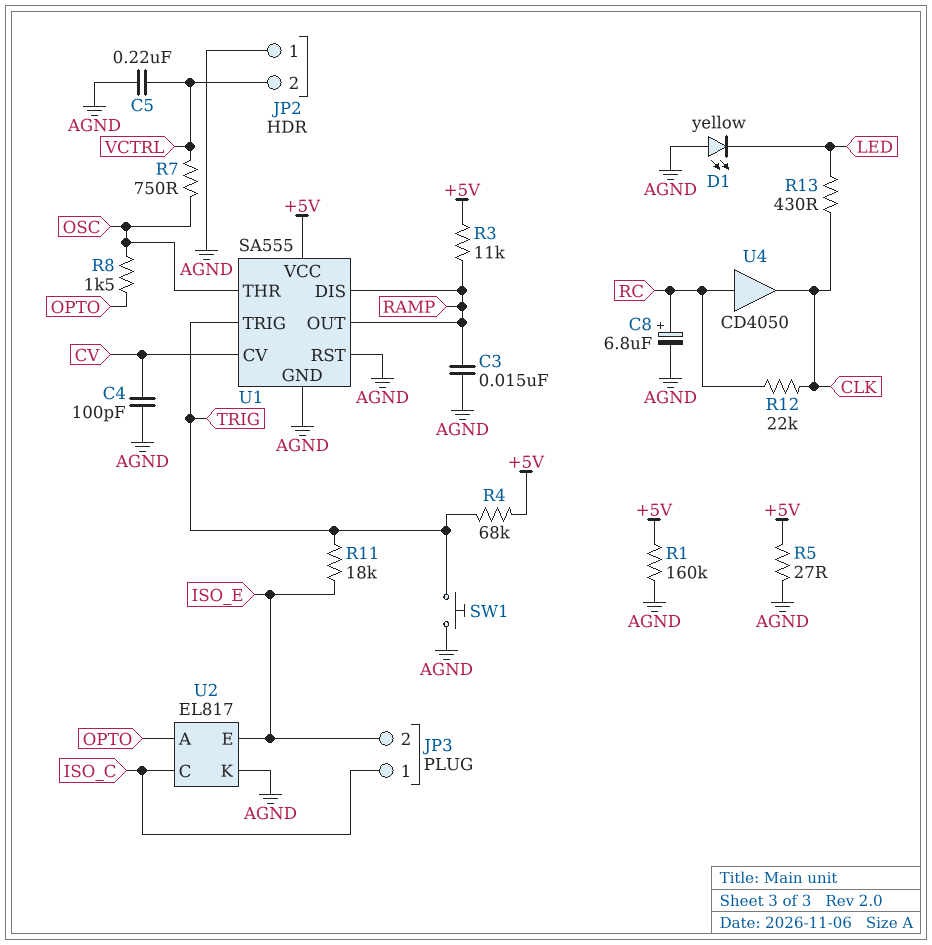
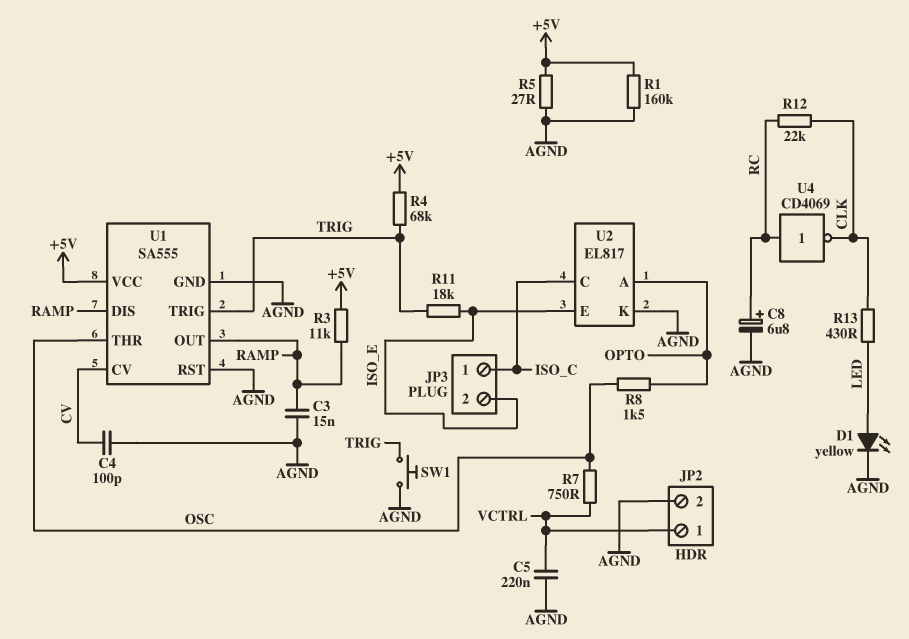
D1: LED yellow (A AGND, K LED) -> LED yellow (A LED, K AGND)
JP2 pin 1: AGND -> VCTRL
JP2 pin 2: VCTRL -> AGND
U4: buffer CD4050 (in RC, out CLK) -> NOT CD4069 (in RC, out CLK)

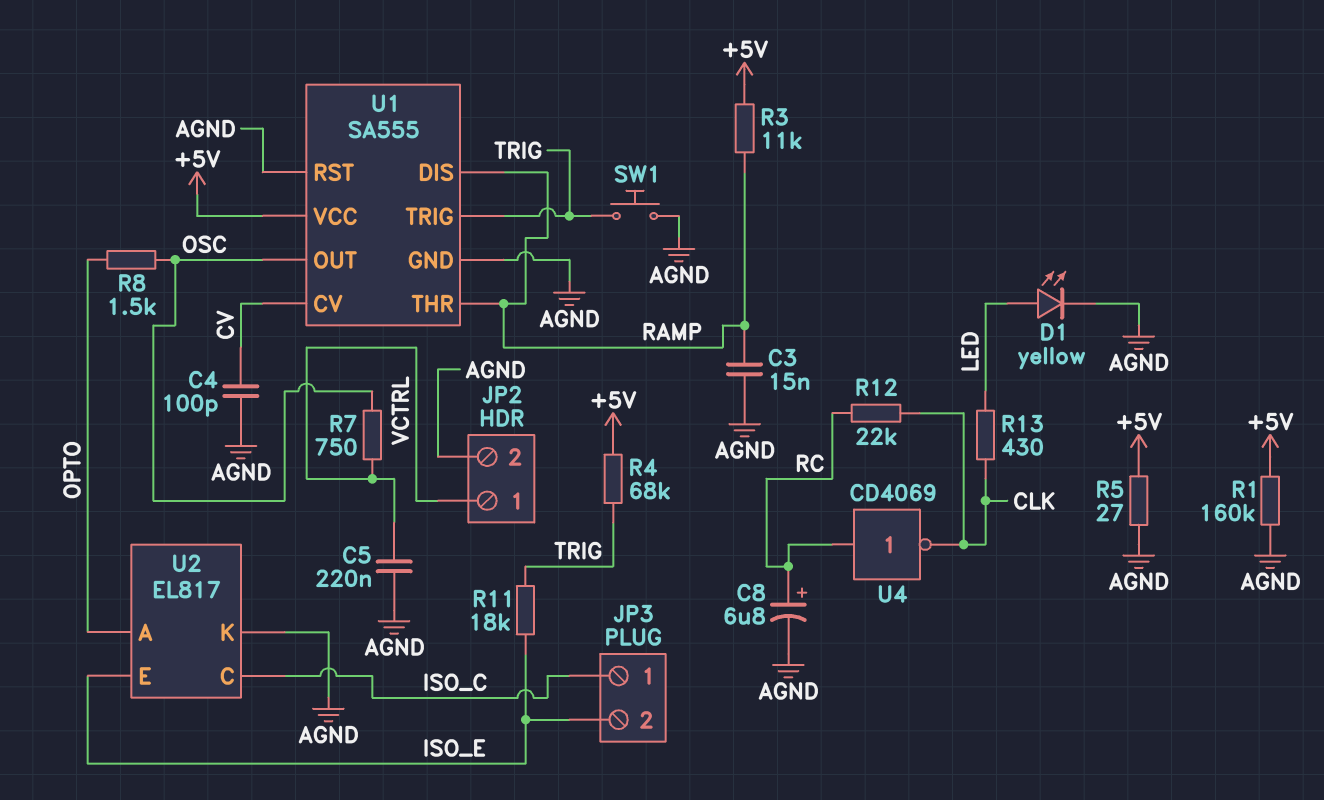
U1 pin OUT: RAMP -> OSC
U1 pin THR: OSC -> RAMP

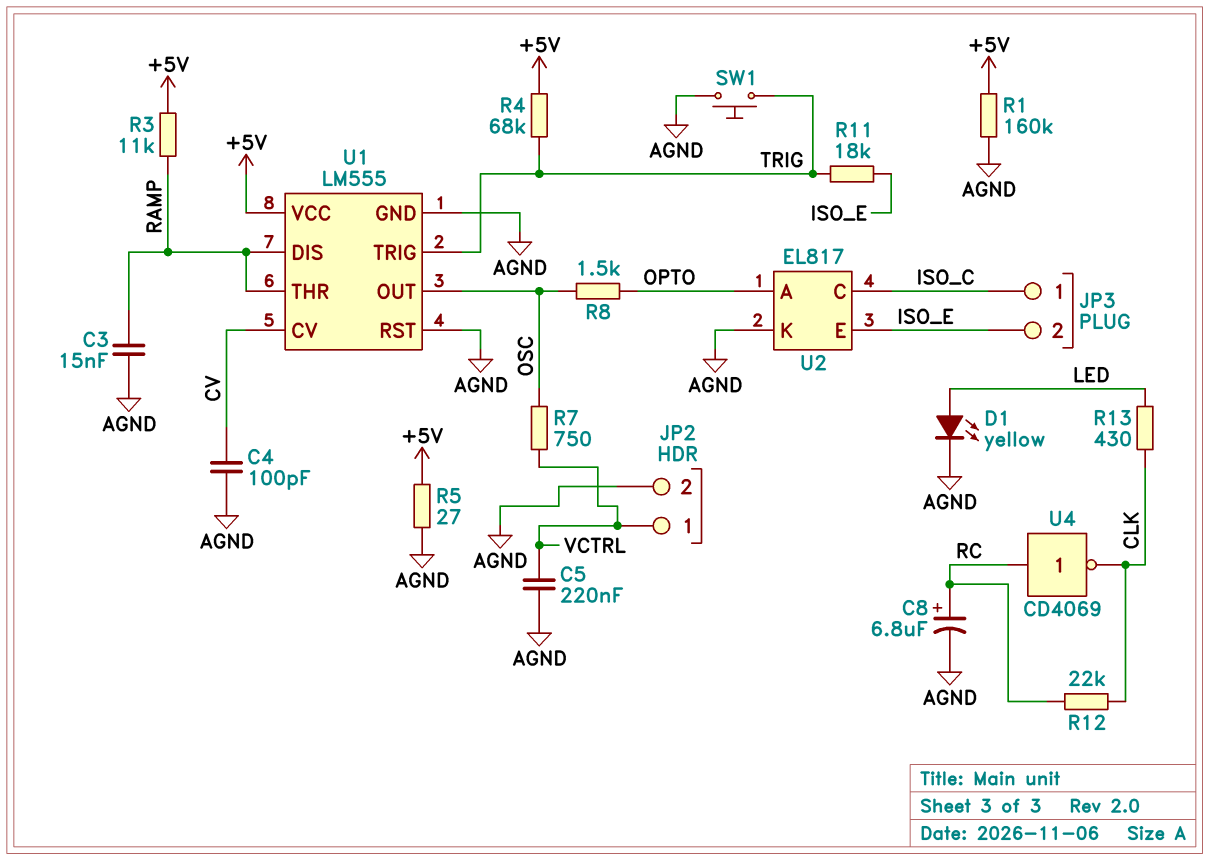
U1: SA555 -> LM555

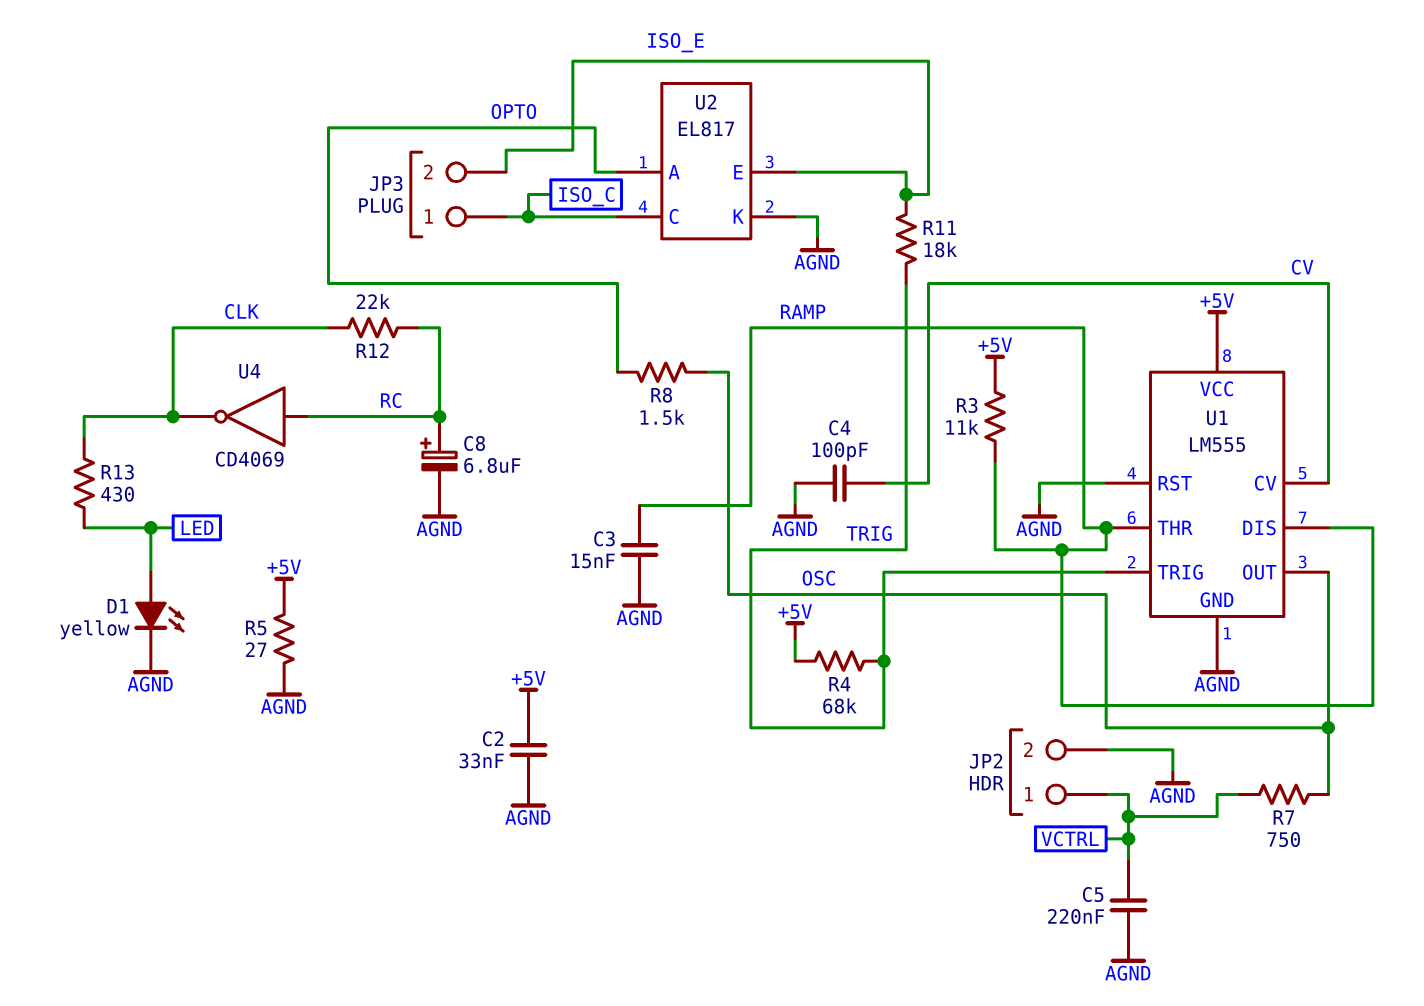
C2: none -> 33nF (+5V, AGND)
R1: 160k (+5V, AGND) -> none
SW1: button (AGND, TRIG) -> none

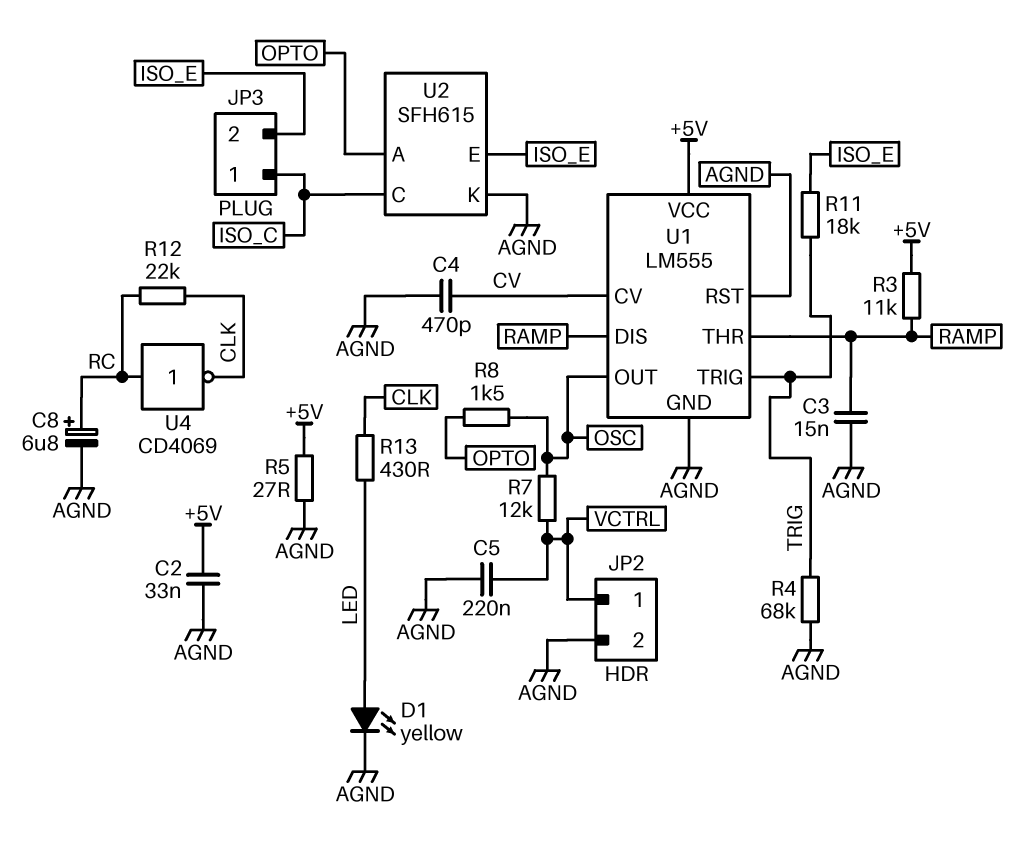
C4: 100pF (AGND, CV) -> 470pF (AGND, CV)
R4: 68k (+5V, TRIG) -> 68k (AGND, TRIG)
R7: 750 (OSC, VCTRL) -> 12k (OSC, VCTRL)
U2: EL817 -> SFH615

